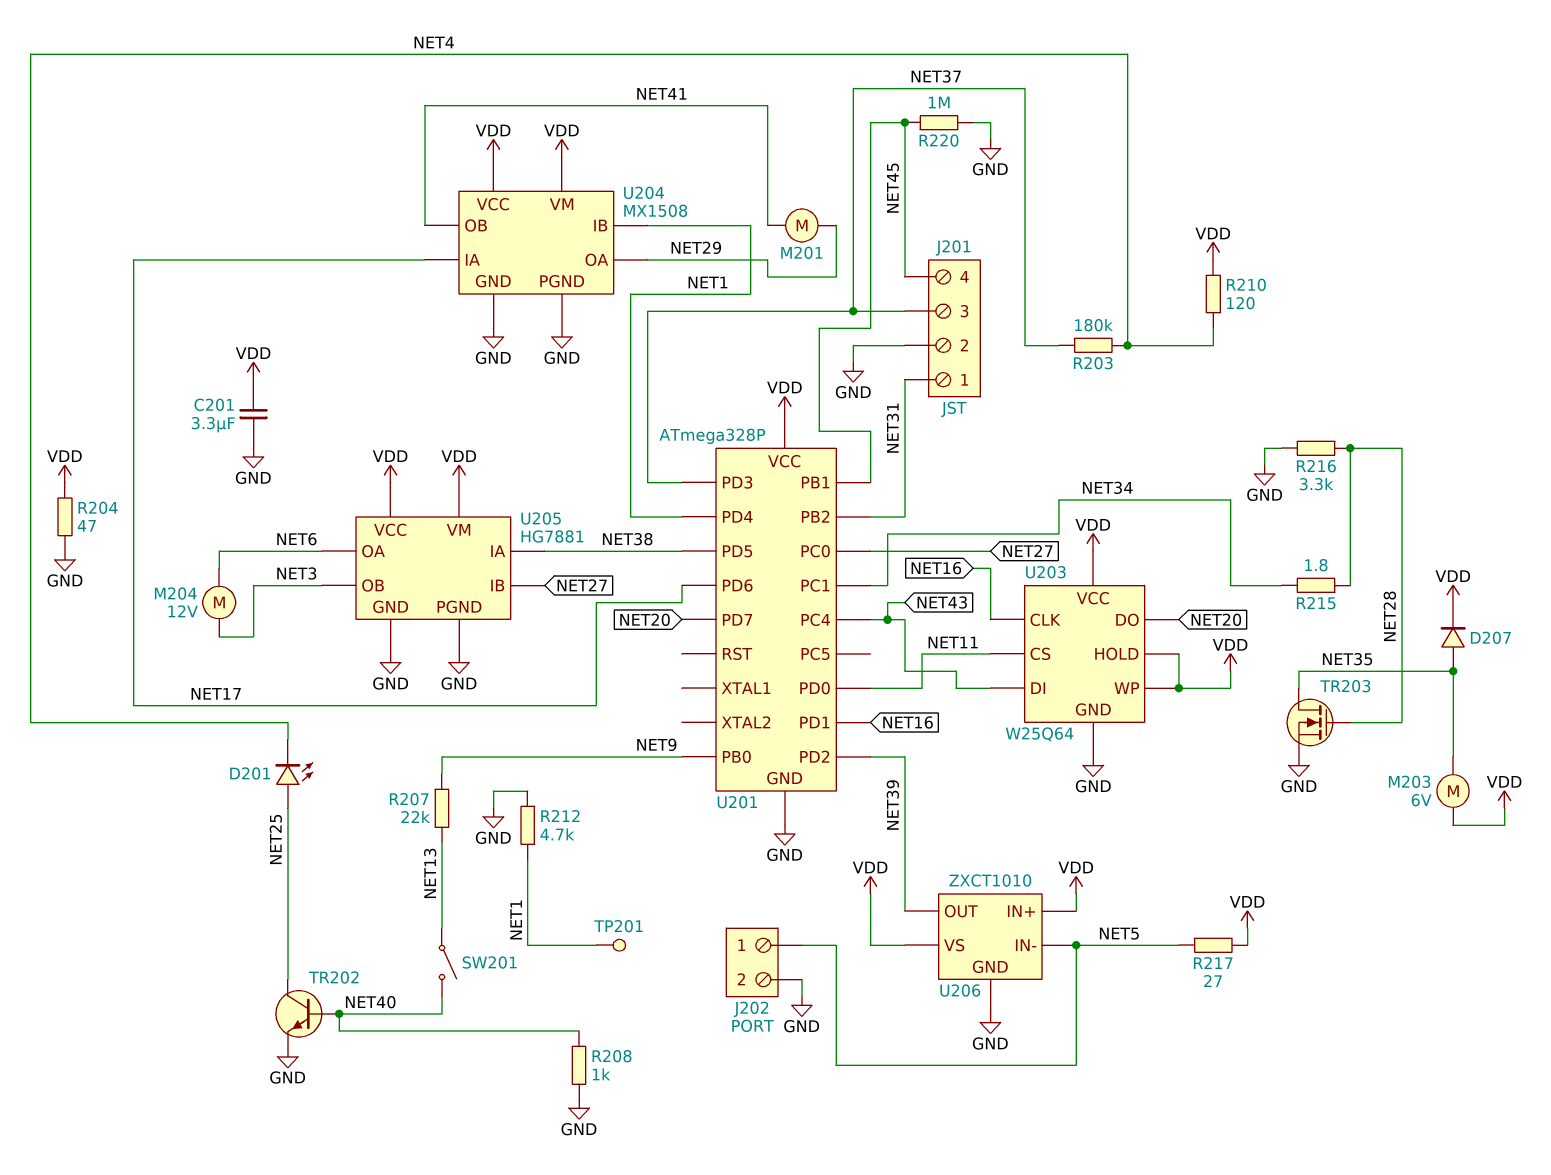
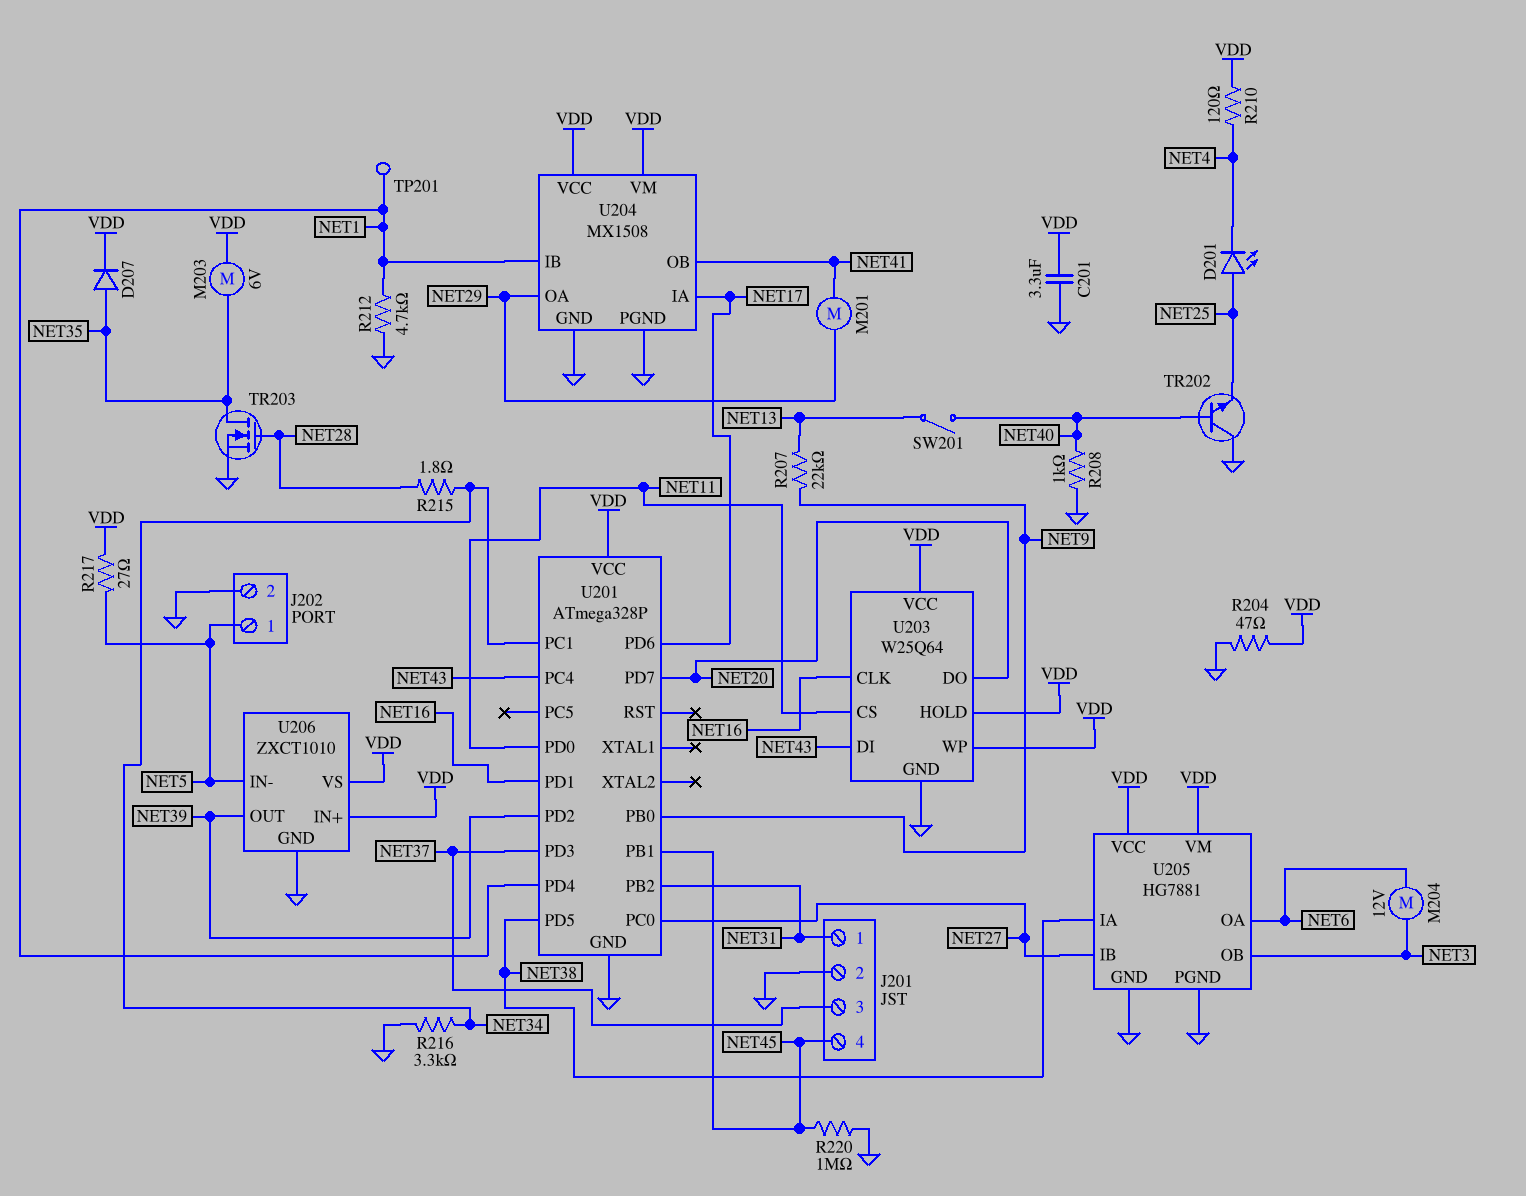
R203: 180k (NET4, NET37) -> none
R216: 3.3k (GND, NET28) -> 3.3k (GND, NET34)
TR202: NPN (B NET40, C NET25, E GND) -> NPN (B NET40, C GND, E NET25)

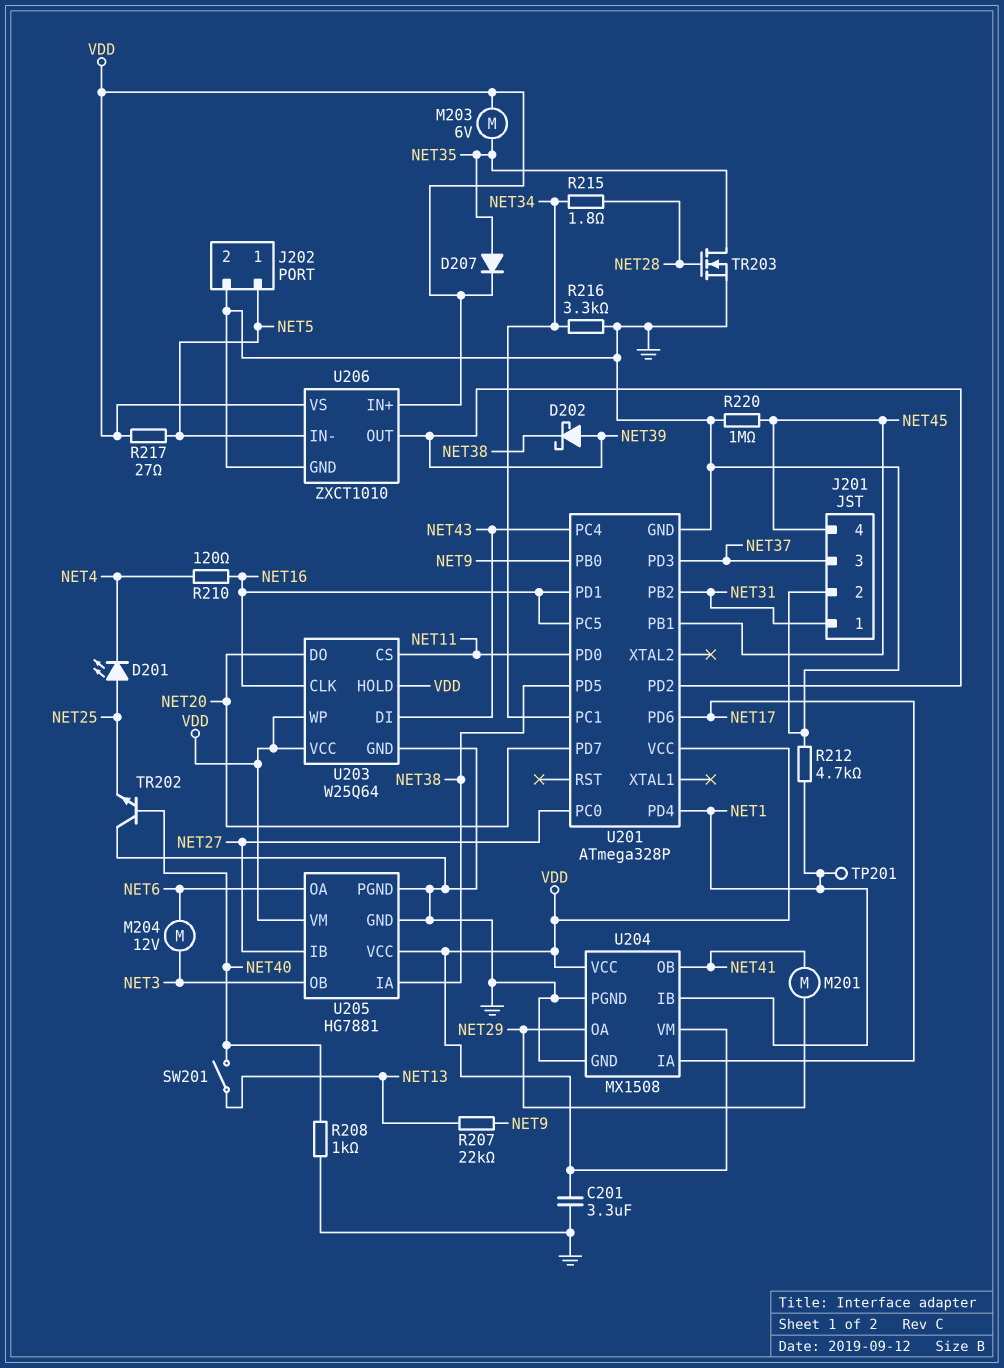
D202: none -> schottky (A NET39, K NET38)
R204: 47 (GND, VDD) -> none
R210: 120 (NET4, VDD) -> 120 (NET4, NET16)
U201 pin PC5: none -> NET16

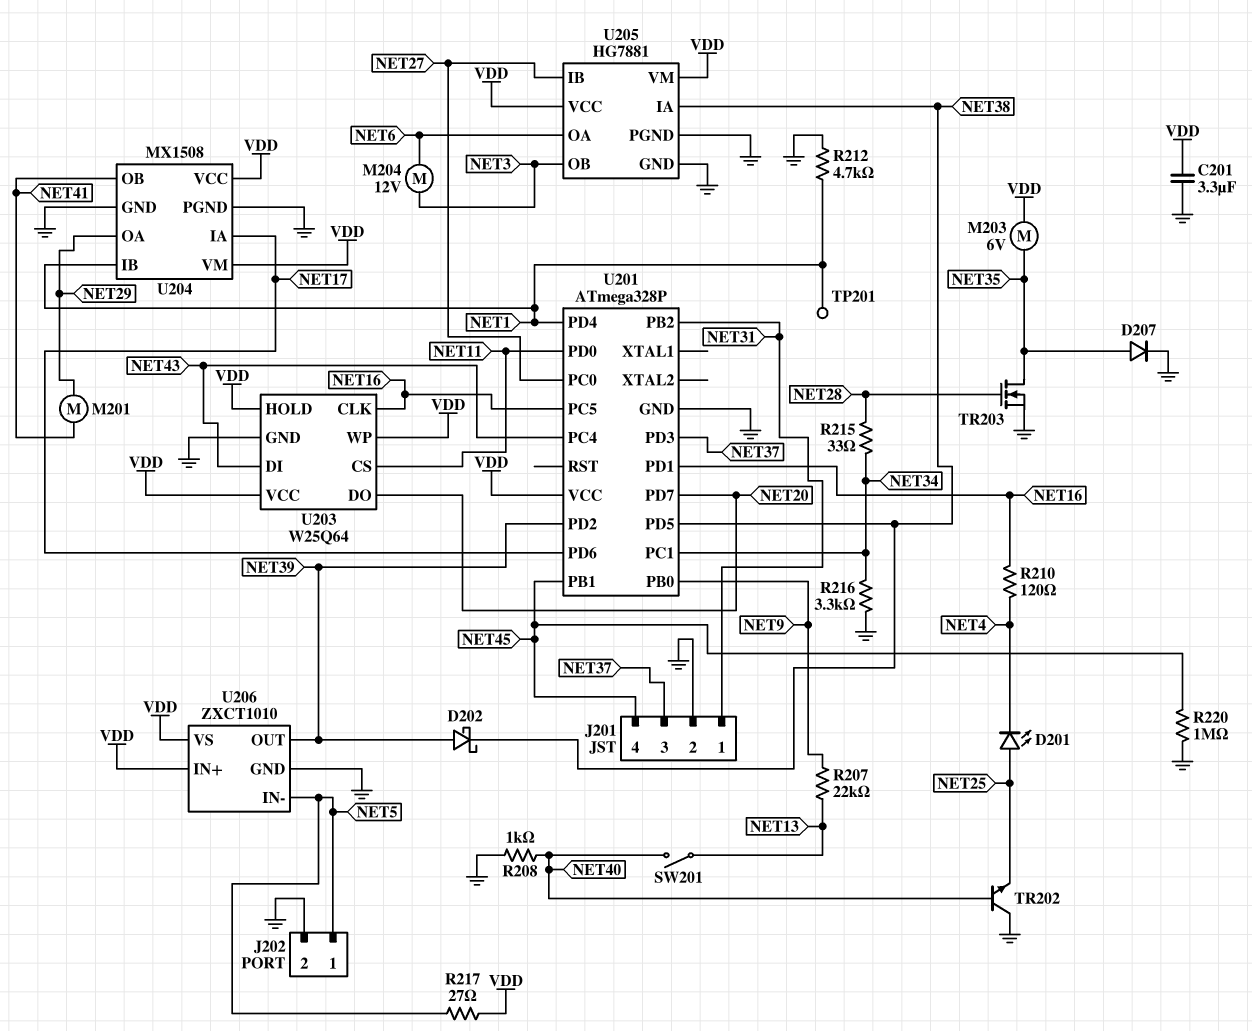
D207: diode (A NET35, K VDD) -> diode (A NET35, K GND)
R215: 1.8 (NET28, NET34) -> 33 (NET28, NET34)

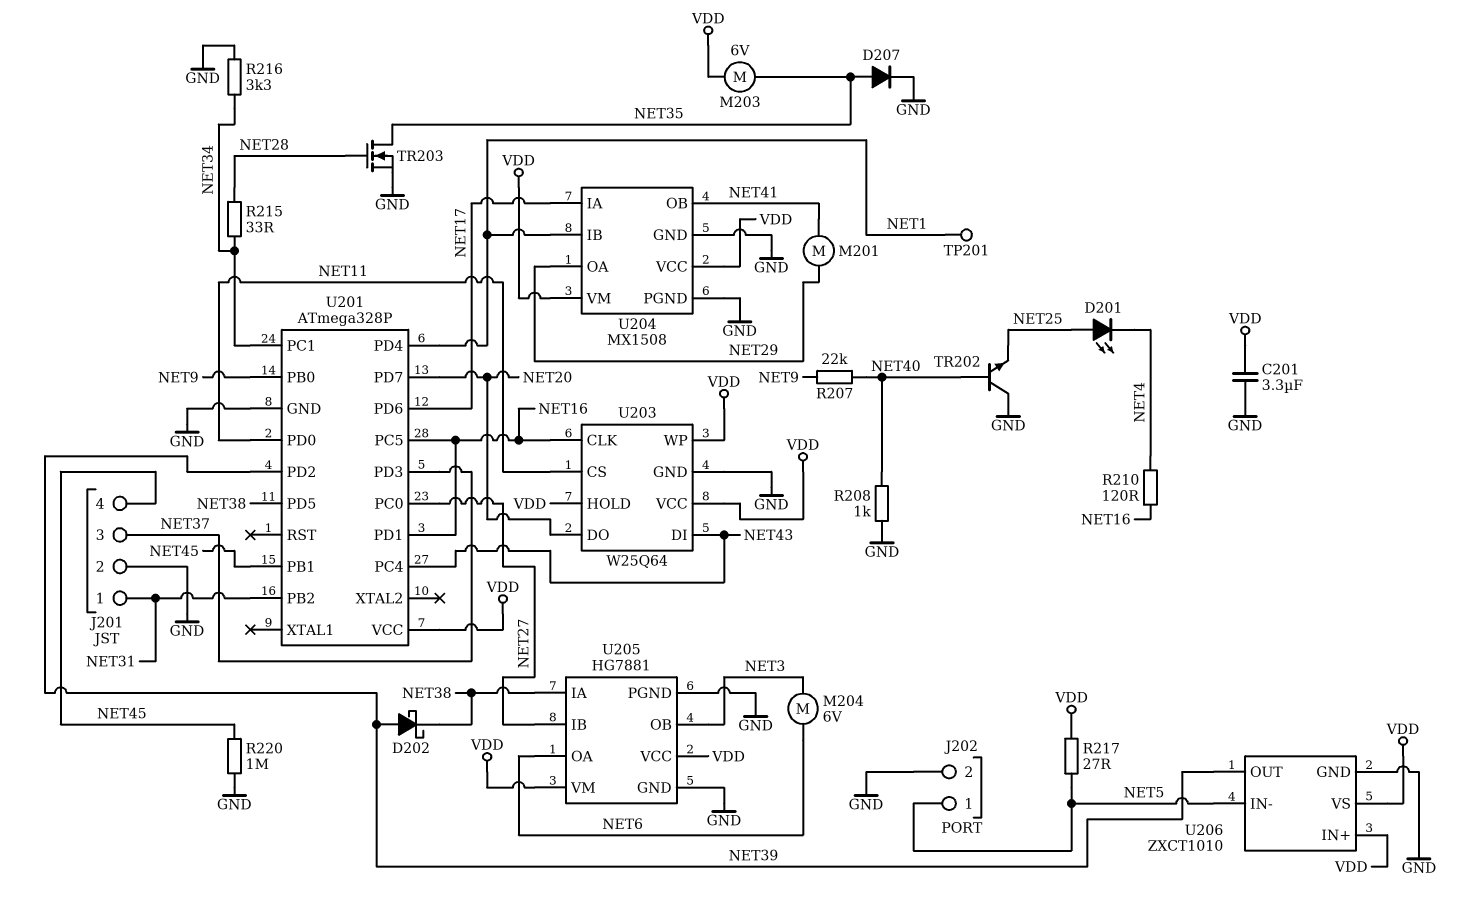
M204: motor 12V (NET3, NET6) -> motor 6V (NET3, NET6)
R207: 22k (NET9, NET13) -> 22k (NET9, NET40)
R212: 4.7k (GND, NET1) -> none
SW201: switch (NET13, NET40) -> none

